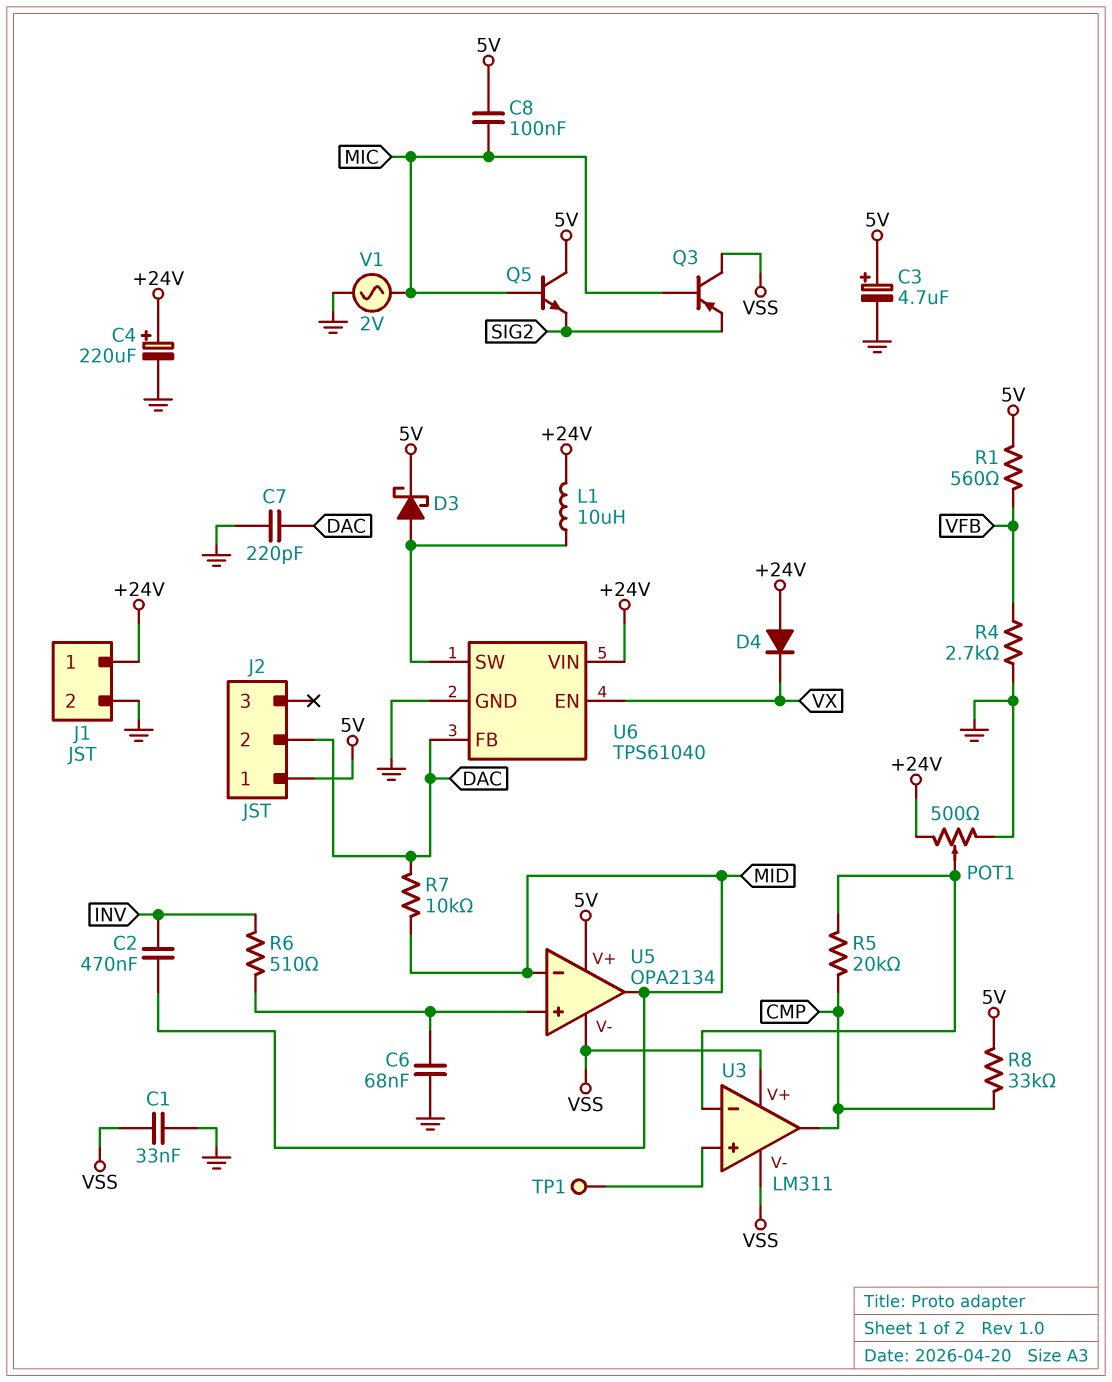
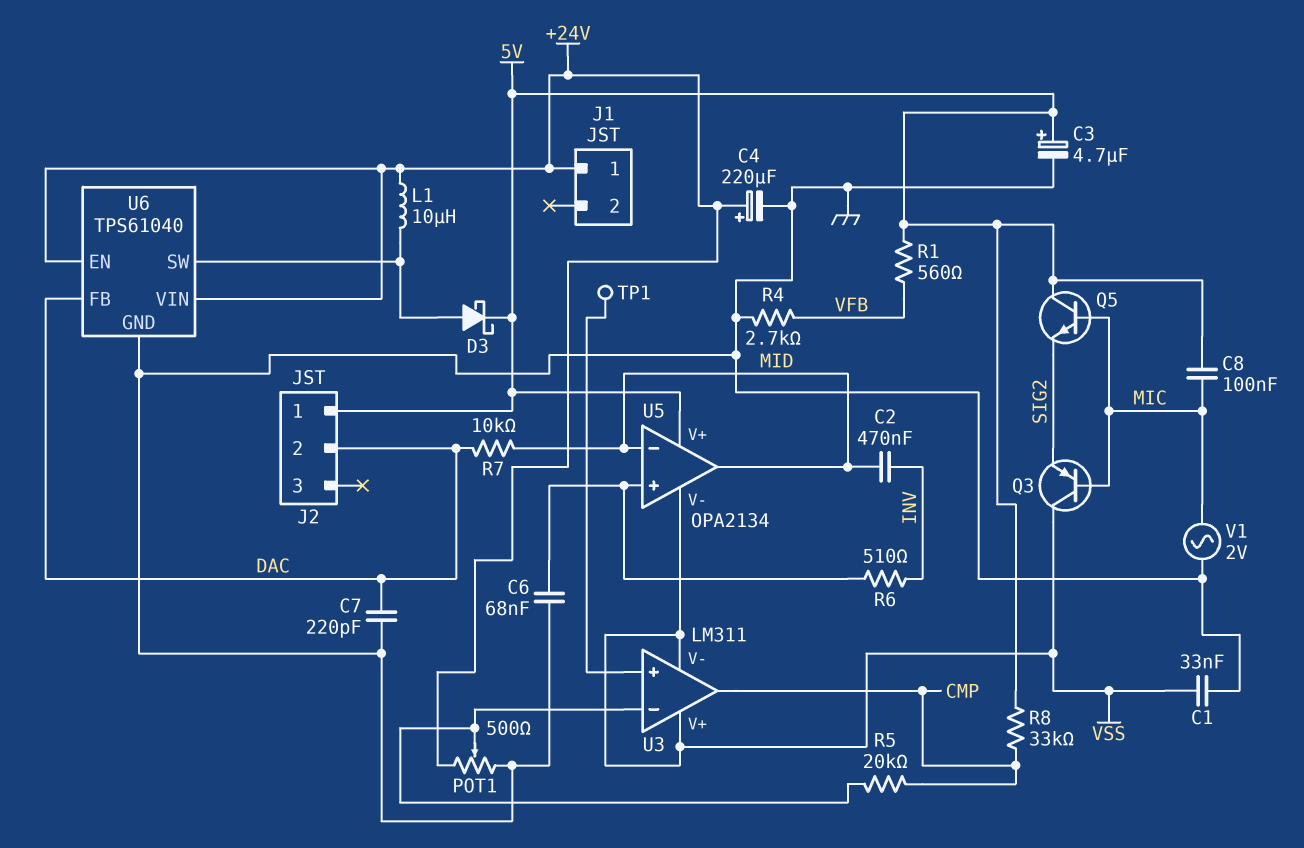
D4: diode (A +24V, K VX) -> none
J1 pin 2: GND -> none
U6 pin EN: VX -> +24V

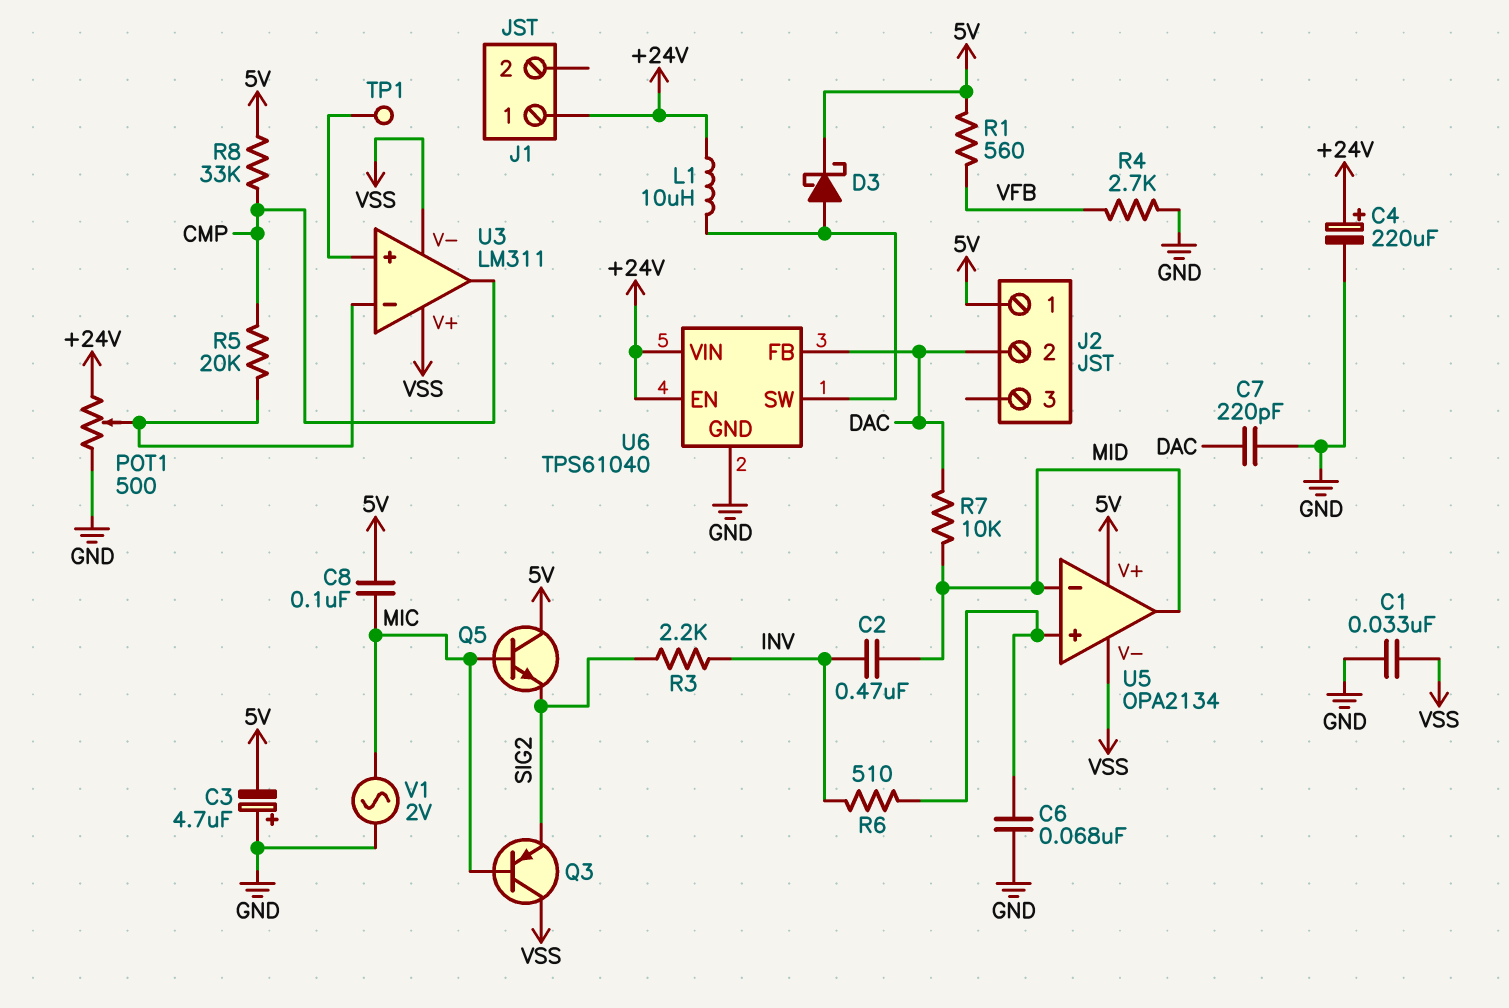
C3: 4.7uF (plus 5V, minus GND) -> 4.7uF (plus GND, minus 5V)
R3: none -> 2.2k (INV, SIG2)

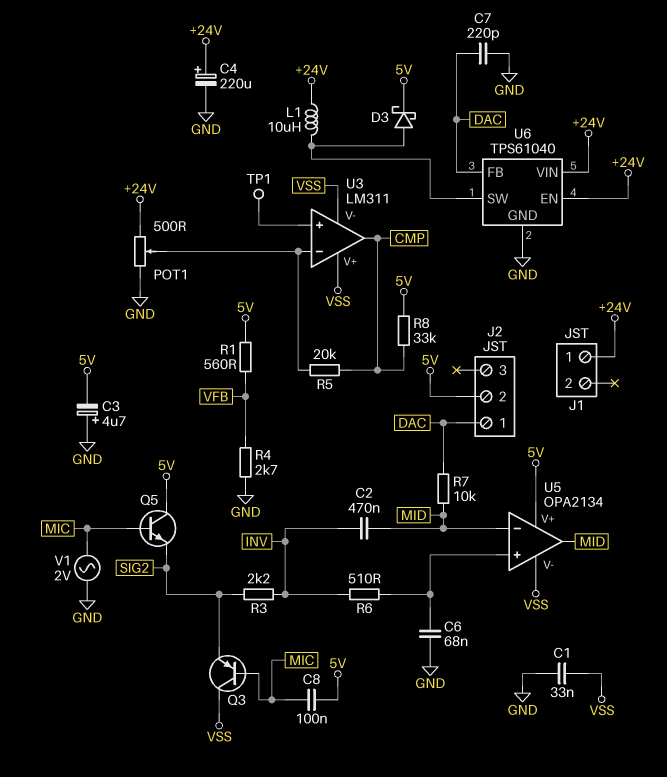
J2 pin 1: 5V -> DAC
J2 pin 2: DAC -> 5V

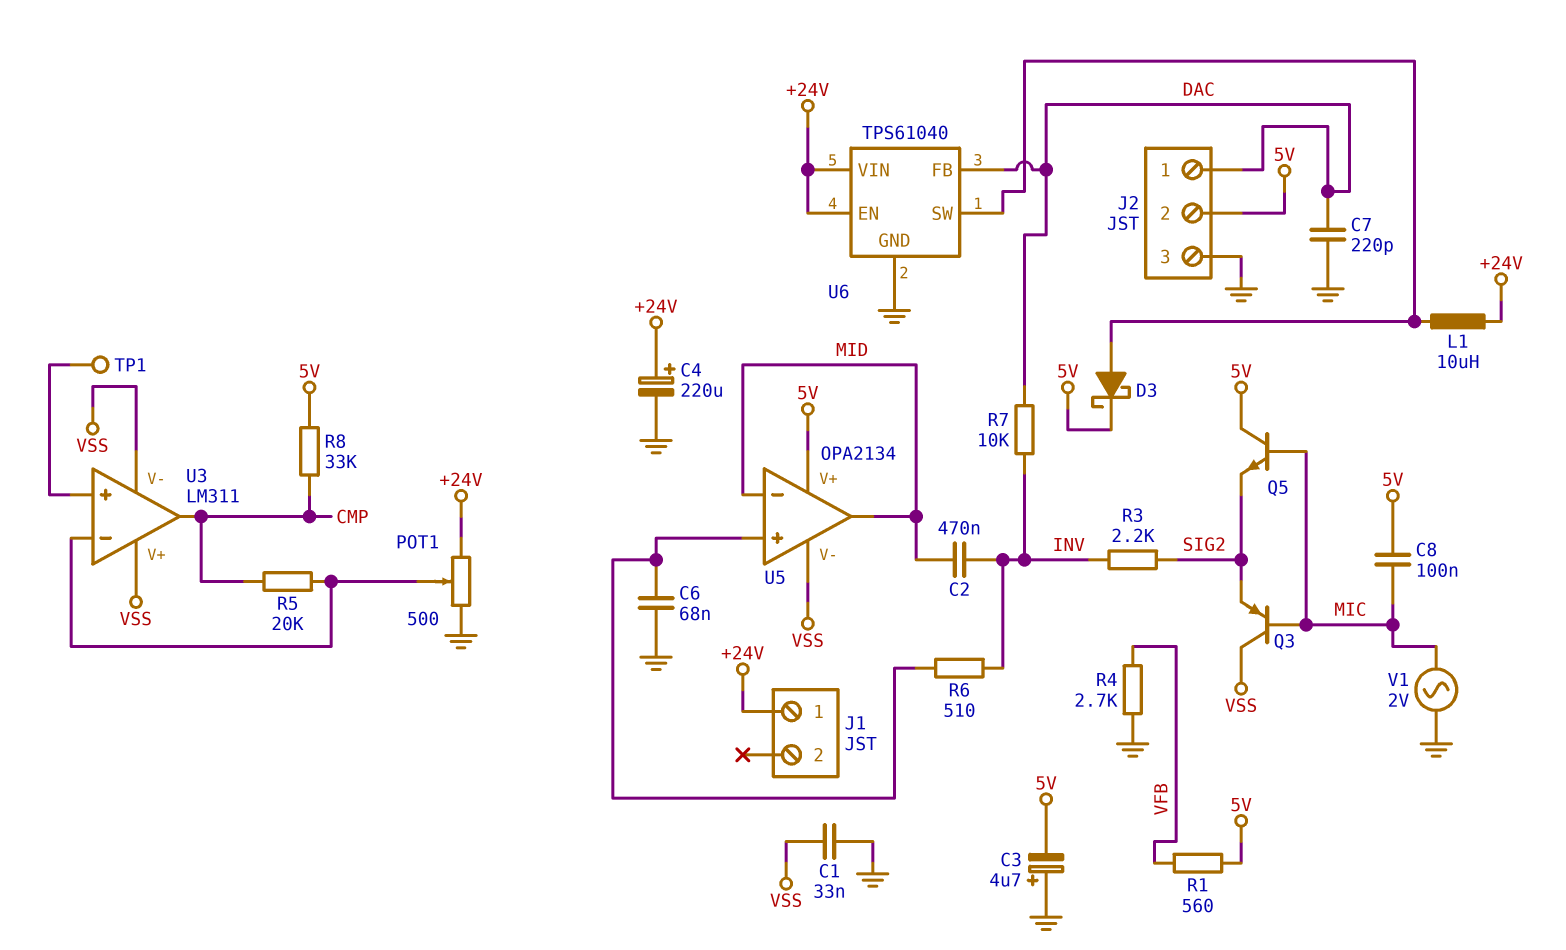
J2 pin 3: none -> GND
R7: 10k (DAC, MID) -> 10k (DAC, INV)

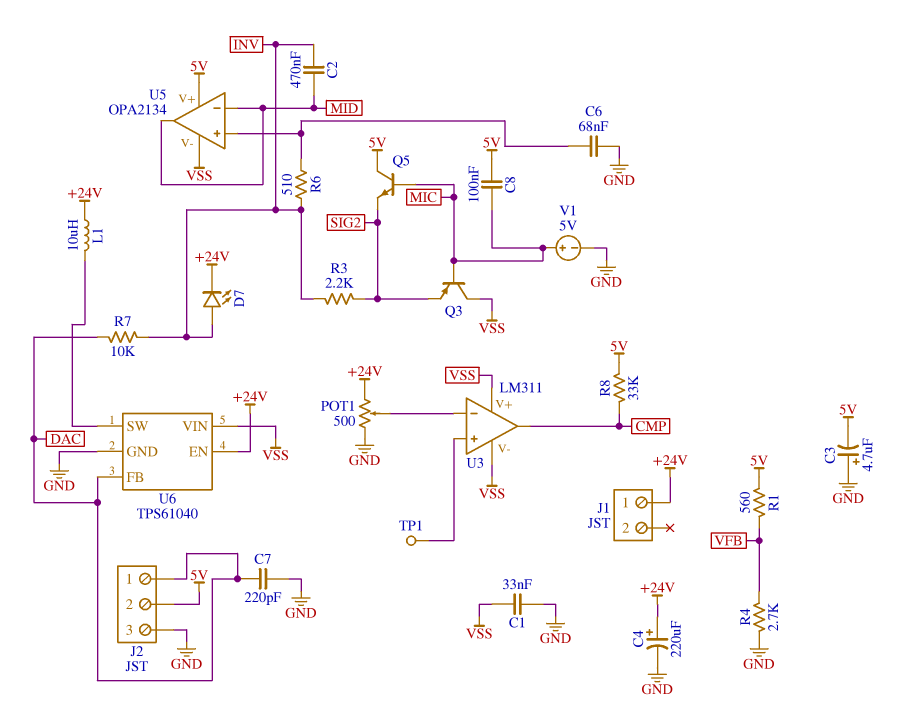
D3: schottky (A U6/SW, K 5V) -> none
D7: none -> LED (A INV, K +24V)
R5: 20k (CMP, U3/in-) -> none
U6 pin VIN: +24V -> VSS
V1: AC 2V (GND, MIC) -> 5V (plus MIC, minus GND)

